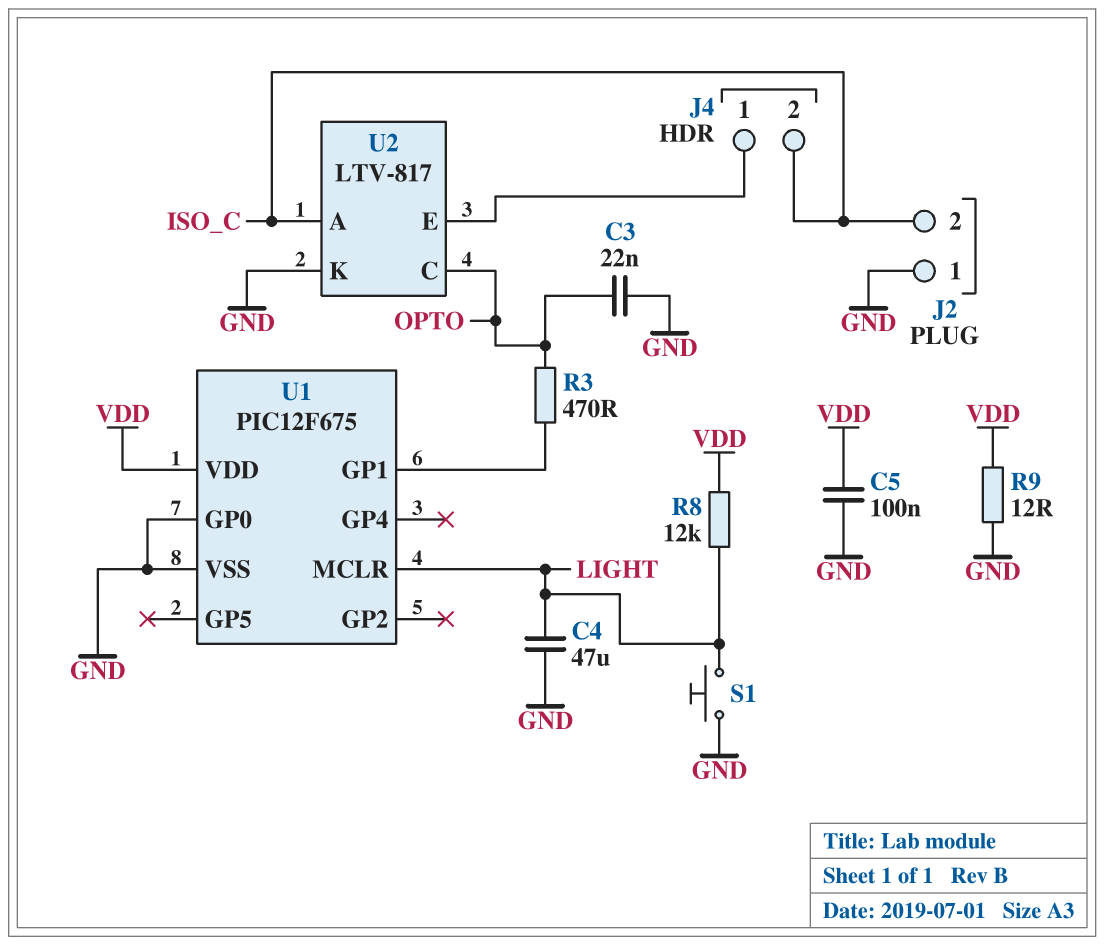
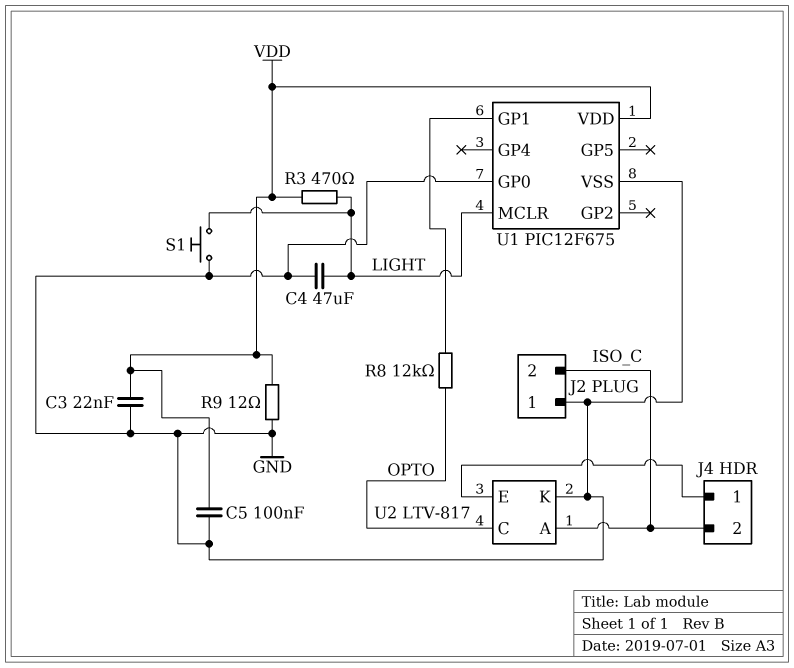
C3: 22nF (GND, OPTO) -> 22nF (GND, VDD)
R3: 470 (OPTO, U1/GP1) -> 470 (LIGHT, VDD)
R8: 12k (LIGHT, VDD) -> 12k (OPTO, U1/GP1)

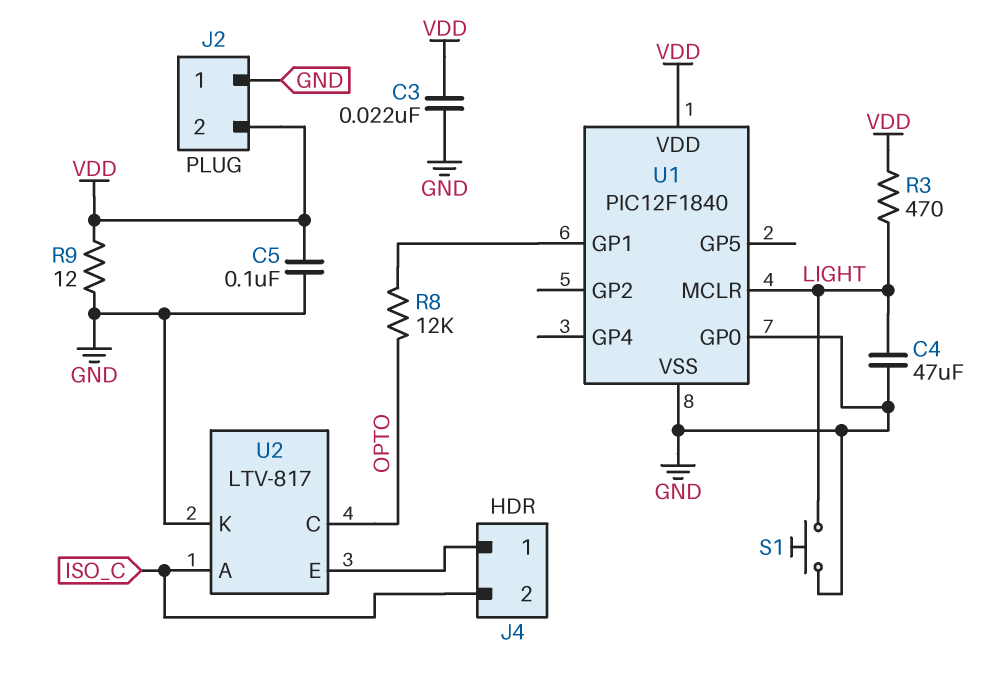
J2 pin 2: ISO_C -> VDD
U1: PIC12F675 -> PIC12F1840

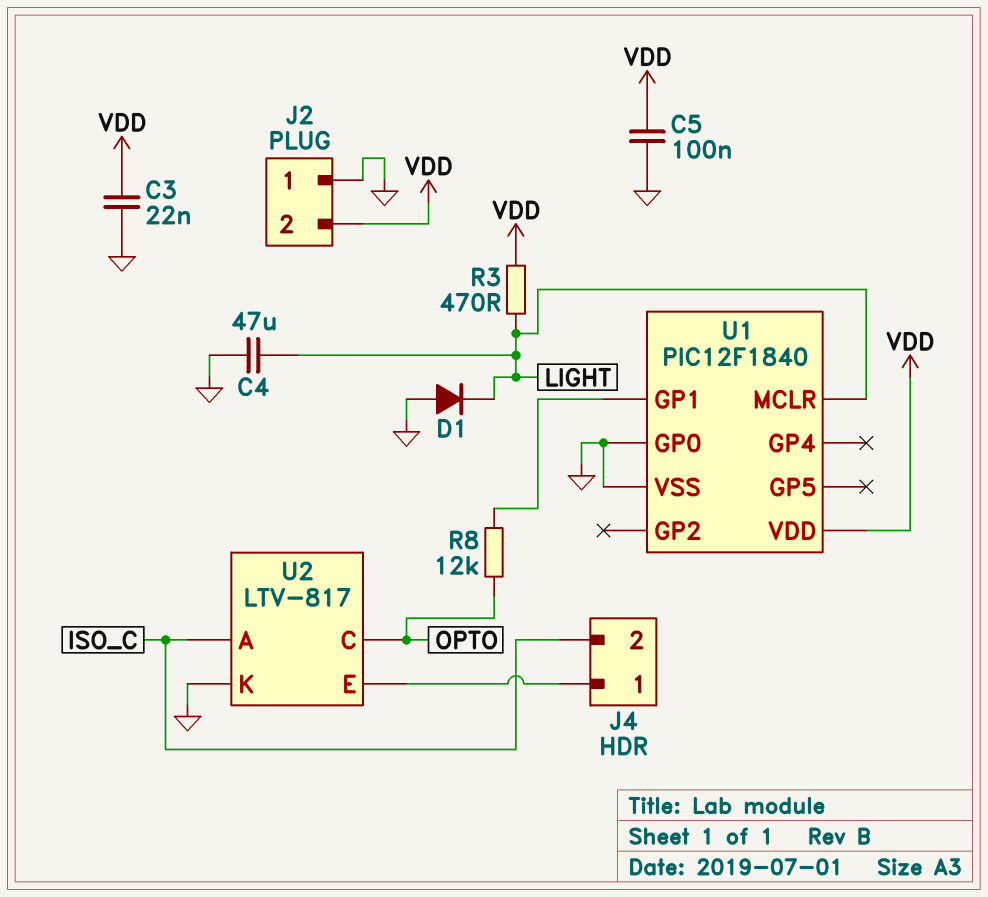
D1: none -> diode (A GND, K LIGHT)
R9: 12 (GND, VDD) -> none
S1: button (GND, LIGHT) -> none

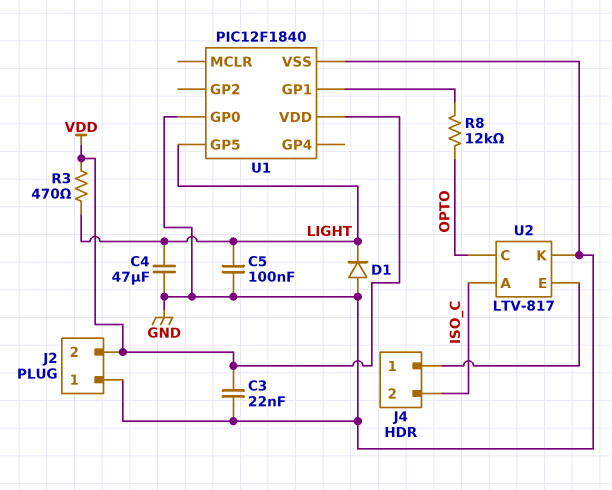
C5: 100nF (GND, VDD) -> 100nF (GND, LIGHT)
U1 pin GP5: none -> LIGHT
U1 pin MCLR: LIGHT -> none

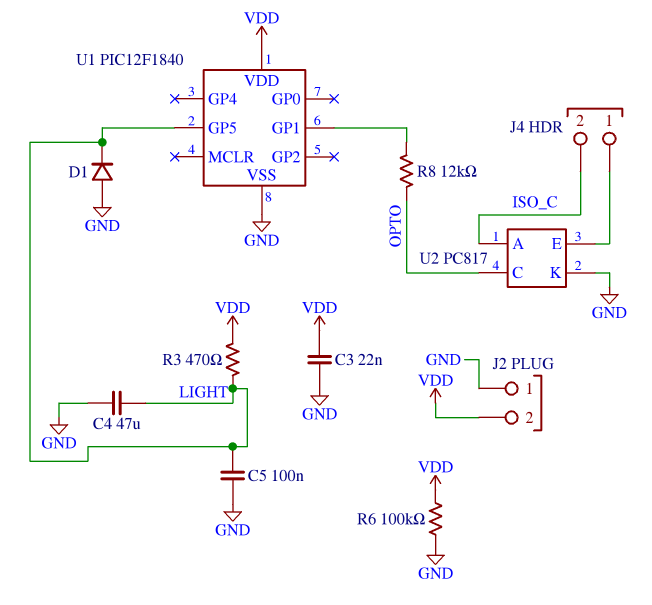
R6: none -> 100k (GND, VDD)
U1 pin GP0: GND -> none
U2: LTV-817 -> PC817

